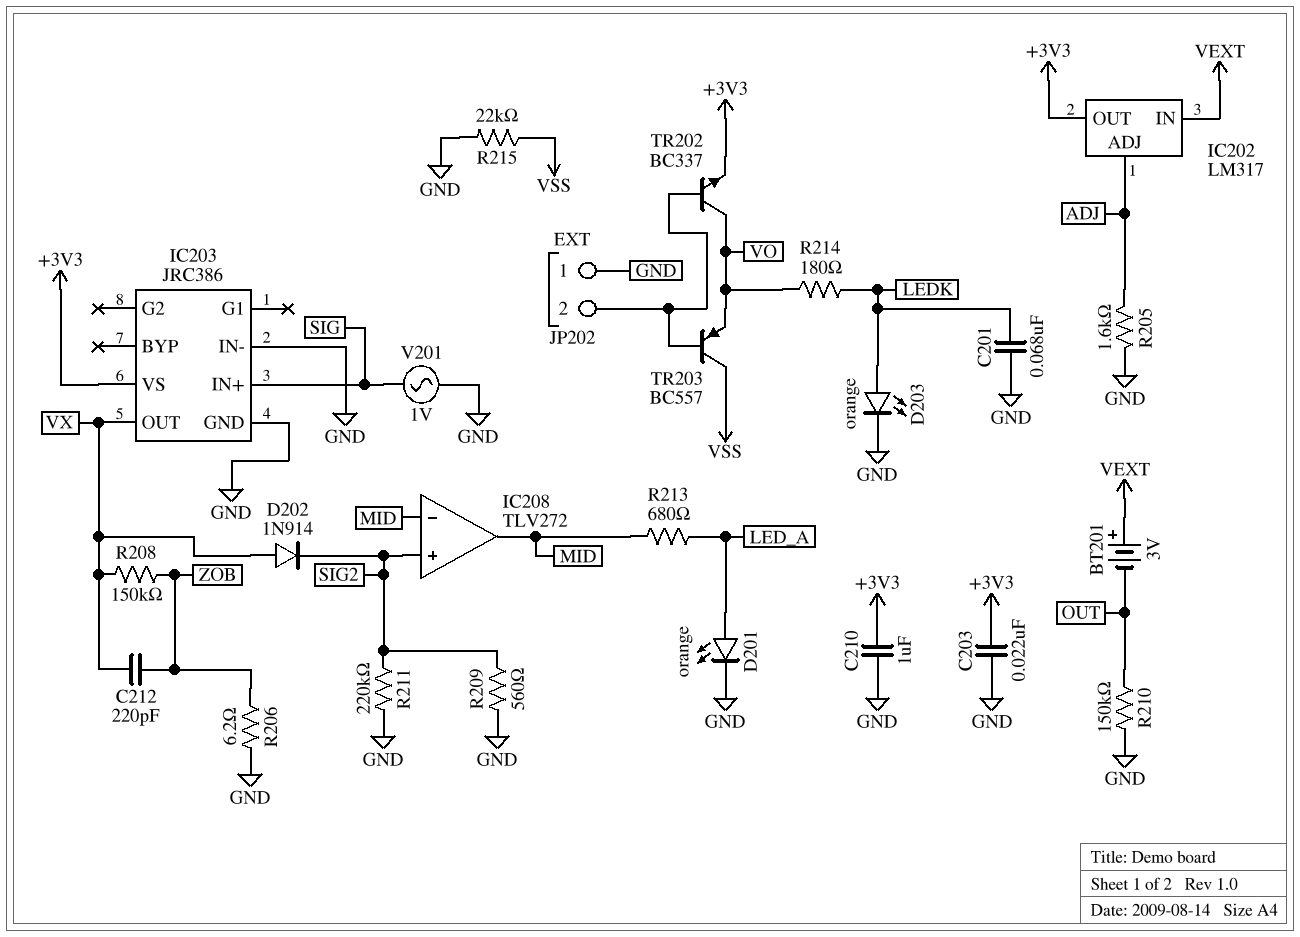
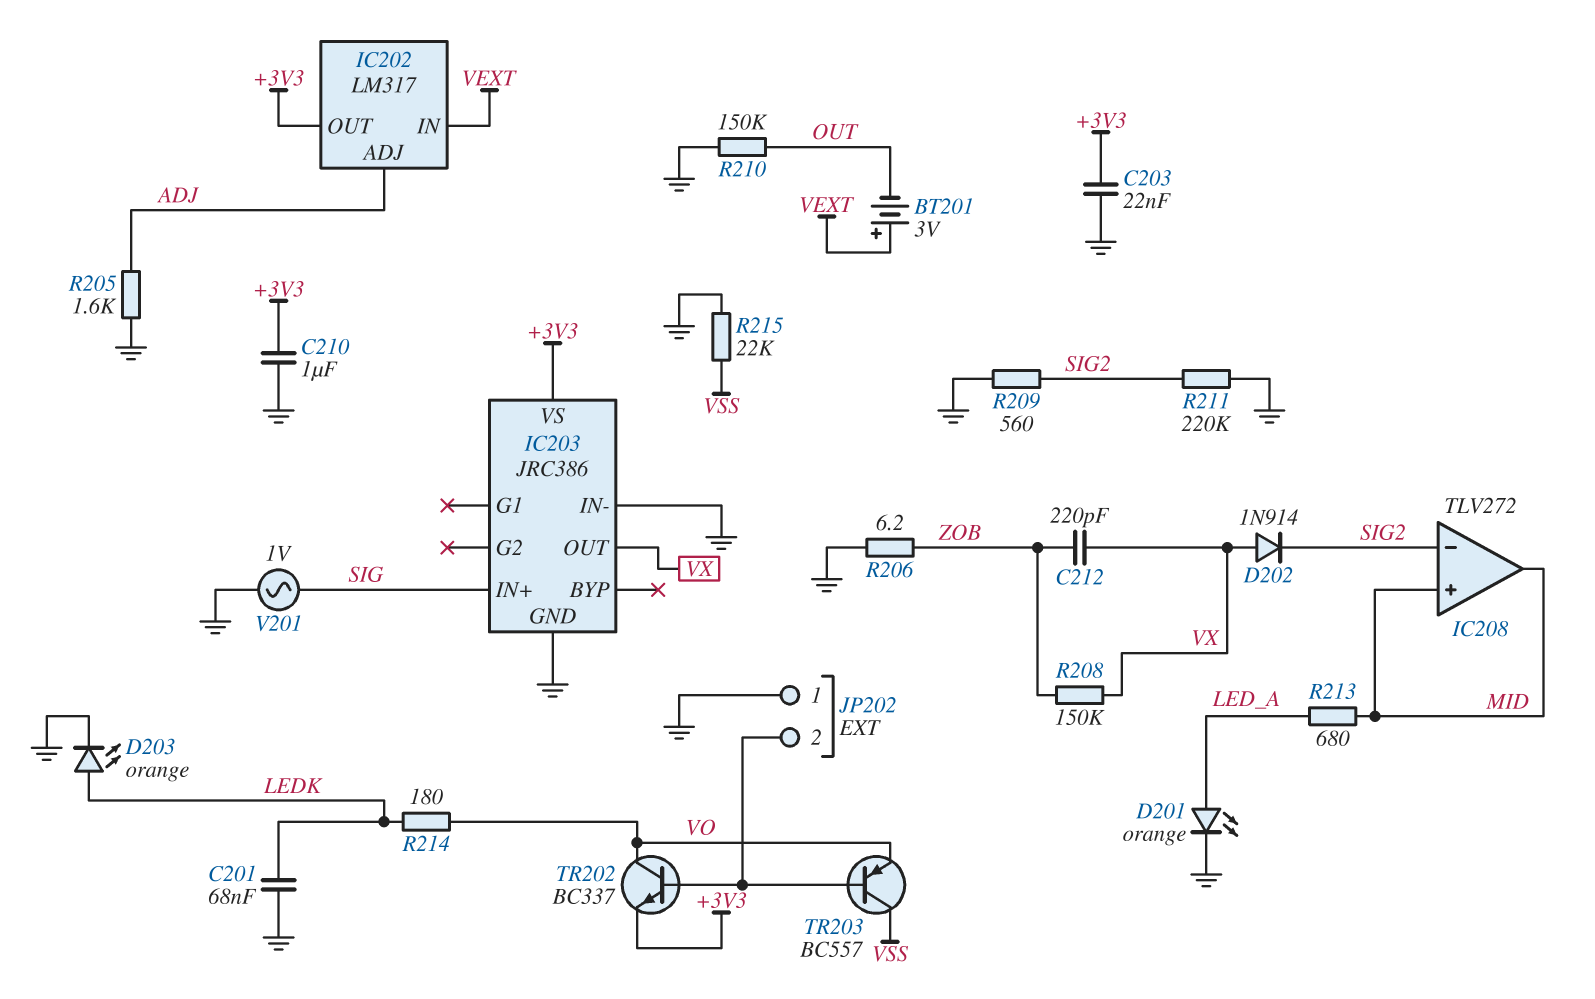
IC208 pin in+: SIG2 -> MID
IC208 pin in-: MID -> SIG2

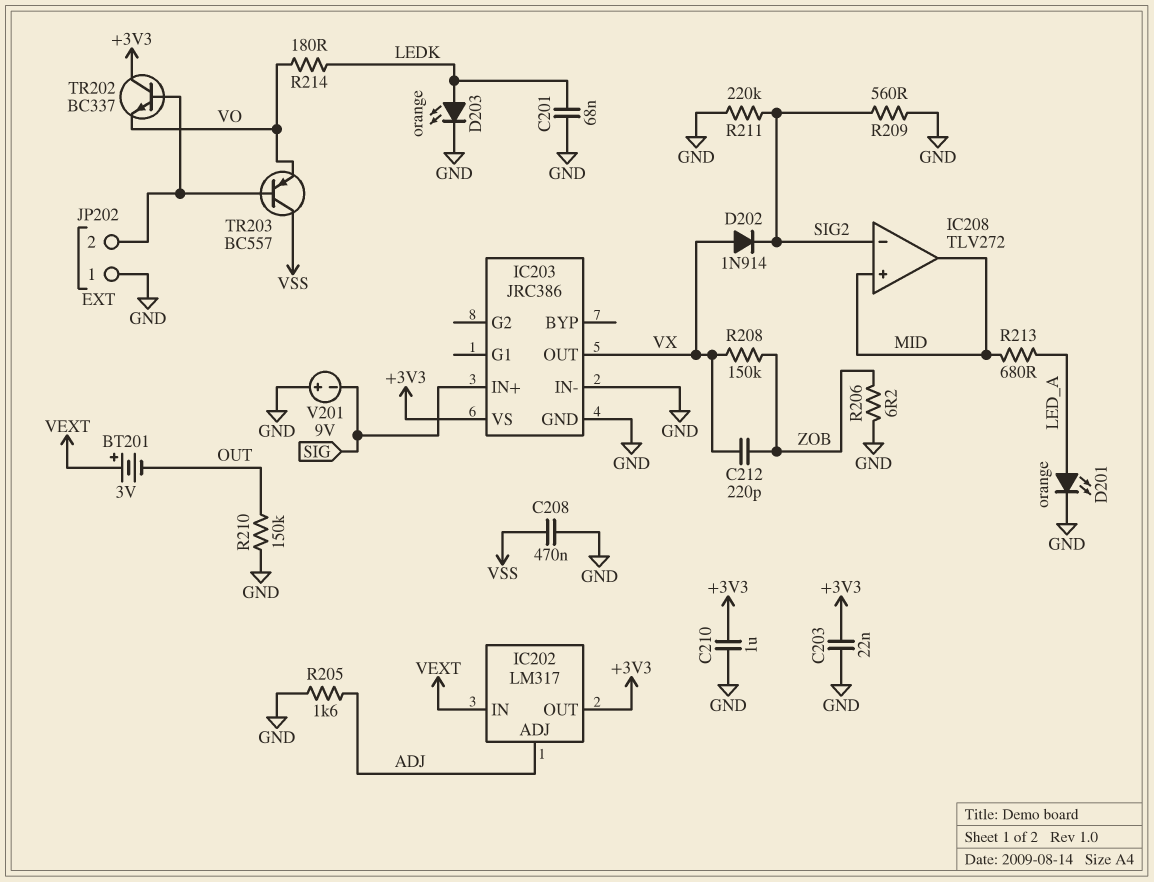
C208: none -> 470nF (GND, VSS)
R215: 22k (GND, VSS) -> none
TR202: NPN BC337 (B JP202/2, C VO, E +3V3) -> NPN BC337 (B JP202/2, C +3V3, E VO)
V201: AC 1V (GND, SIG) -> 9V (plus GND, minus SIG)

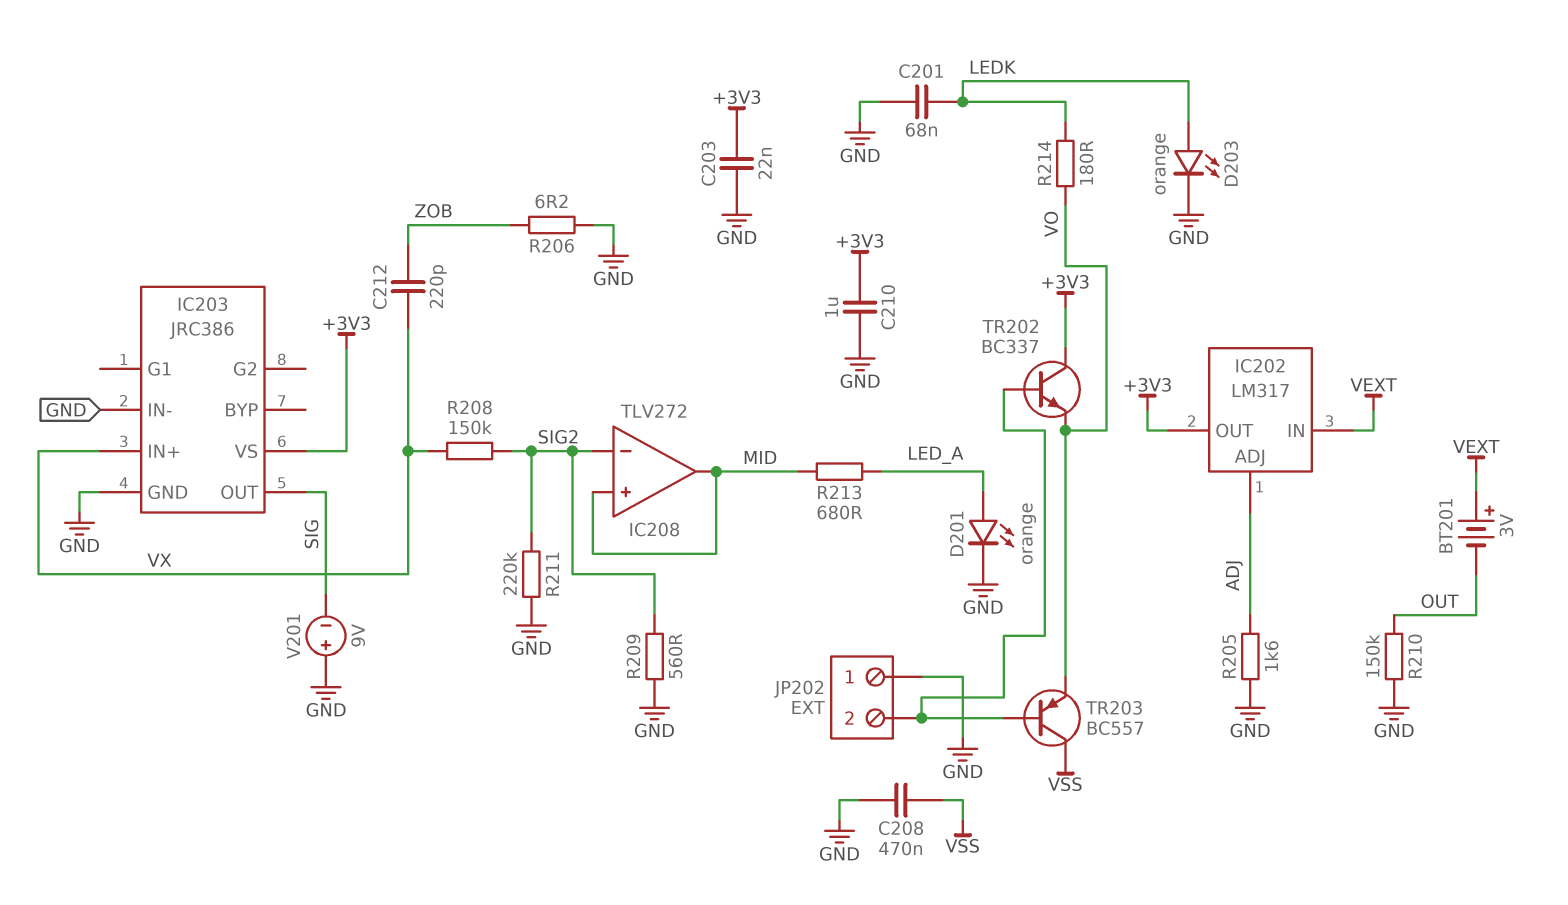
D202: diode 1N914 (A VX, K SIG2) -> none
IC203 pin IN+: SIG -> VX
IC203 pin OUT: VX -> SIG
R208: 150k (VX, ZOB) -> 150k (SIG2, VX)

